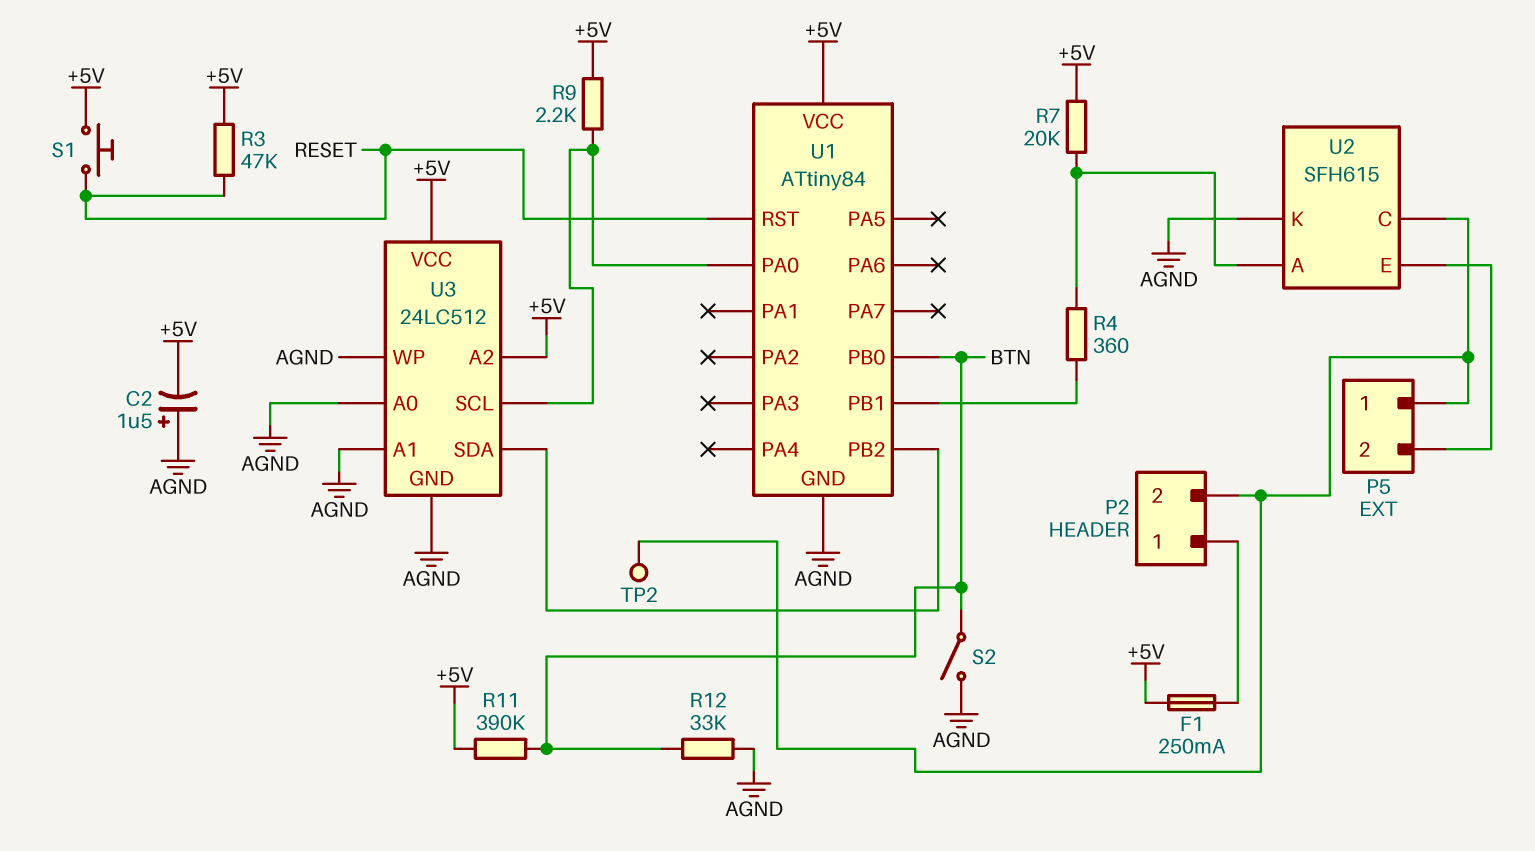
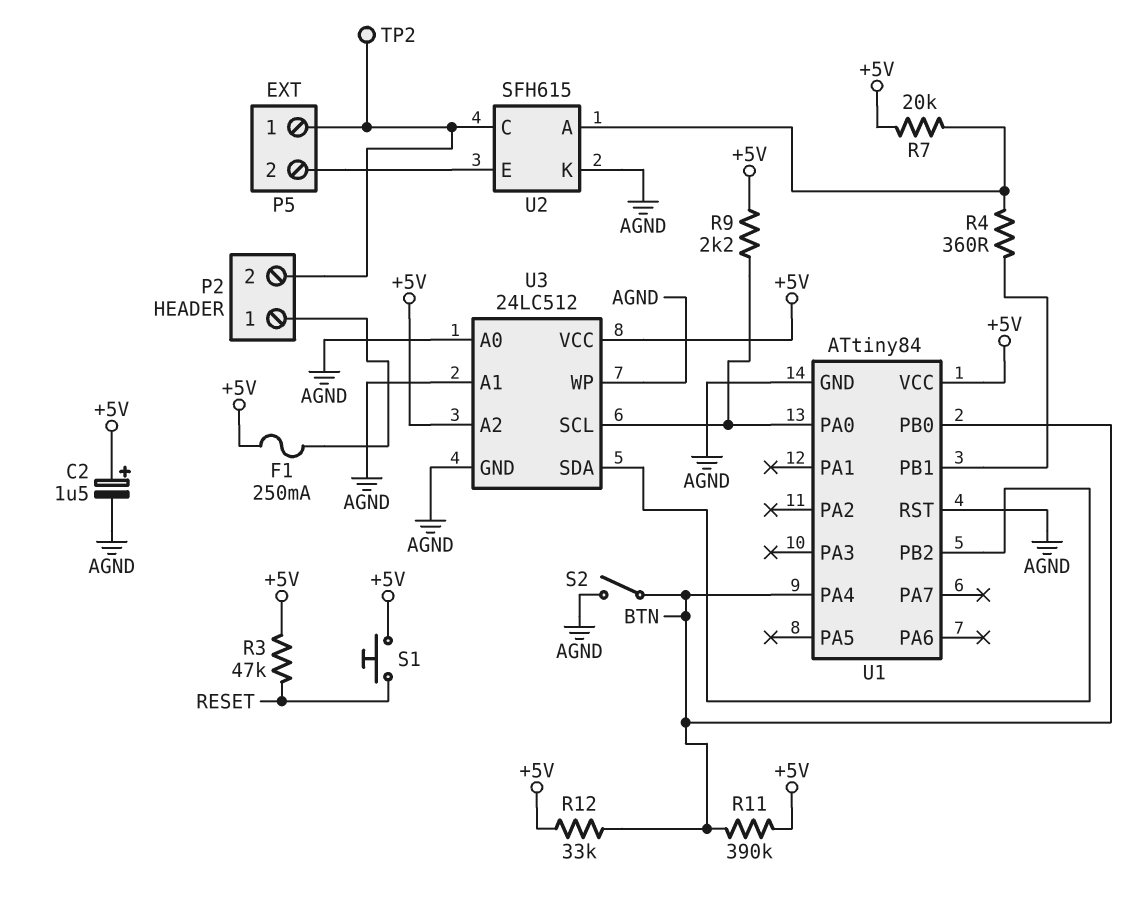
C2: 1.5uF (plus AGND, minus +5V) -> 1.5uF (plus +5V, minus AGND)
R12: 33k (AGND, BTN) -> 33k (+5V, BTN)
U1 pin PA4: none -> BTN
U1 pin RST: RESET -> AGND

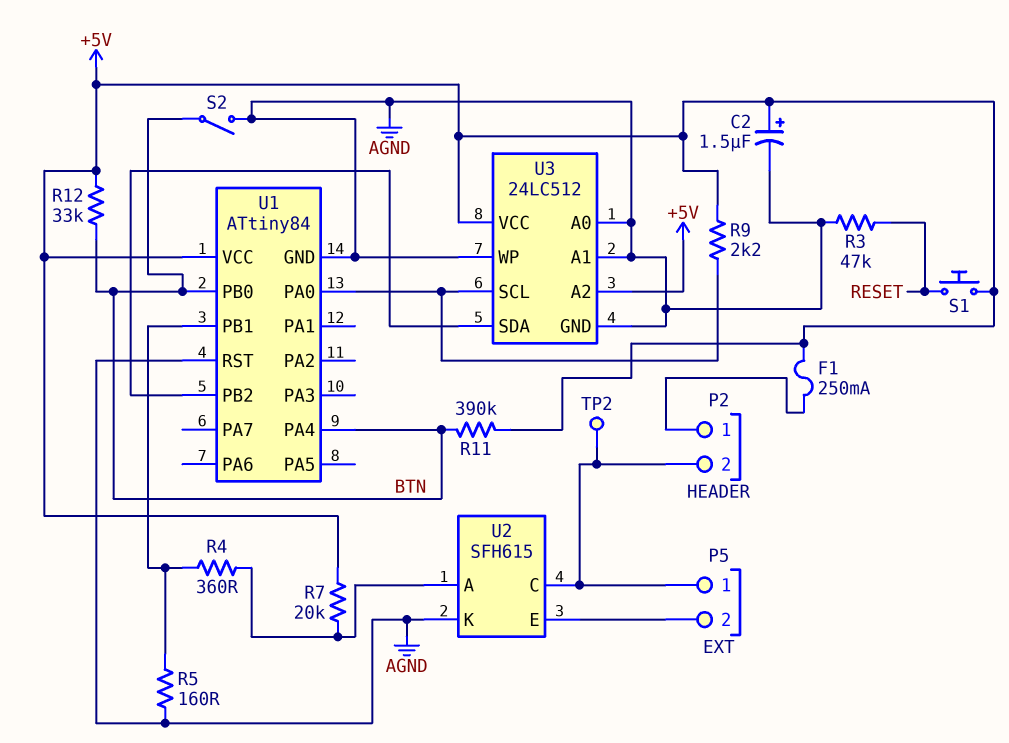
R3: 47k (+5V, RESET) -> 47k (AGND, RESET)
R5: none -> 160 (AGND, U1/PB1)

